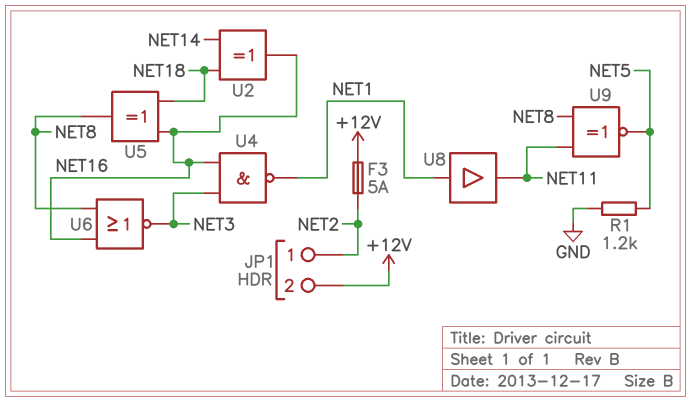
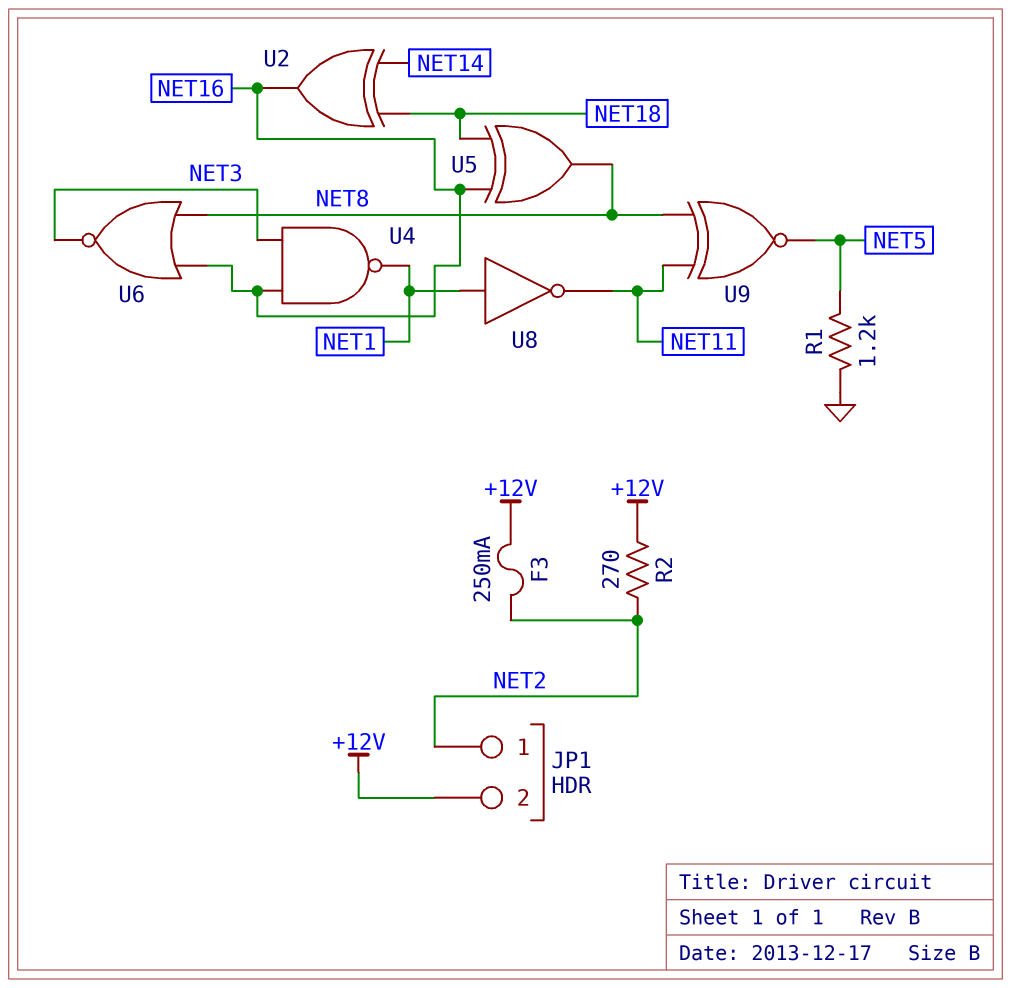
F3: 5A (+12V, NET2) -> 250mA (+12V, NET2)
R2: none -> 270 (+12V, NET2)
U8: buffer (in NET1, out NET11) -> NOT (in NET1, out NET11)

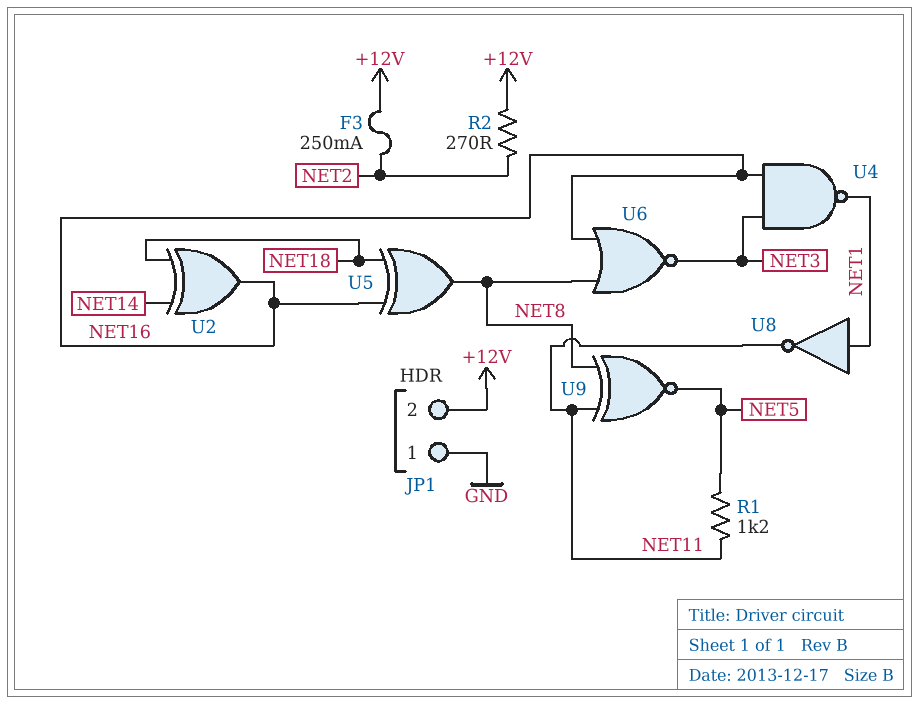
JP1 pin 1: NET2 -> GND
R1: 1.2k (GND, NET5) -> 1.2k (NET5, NET11)

